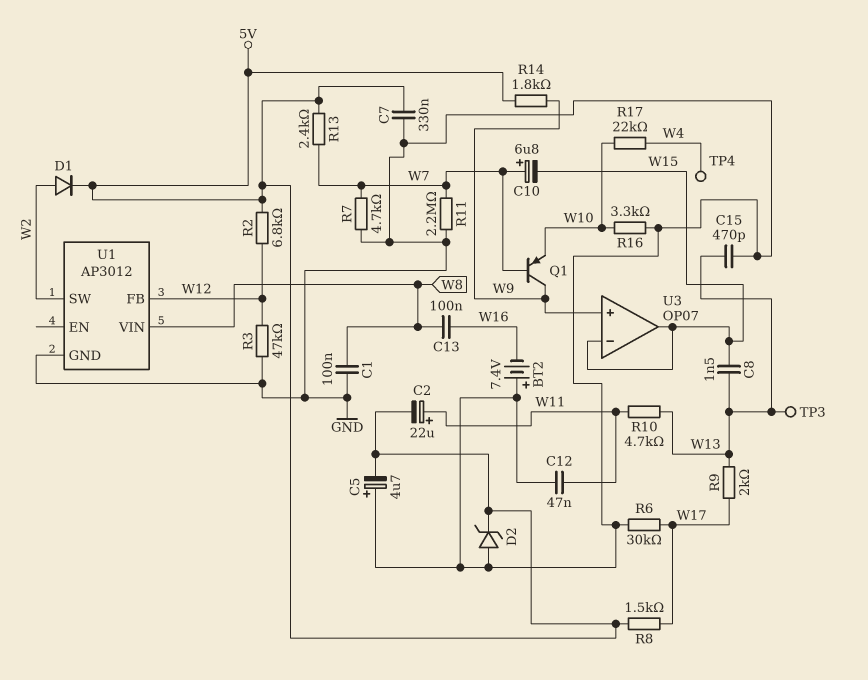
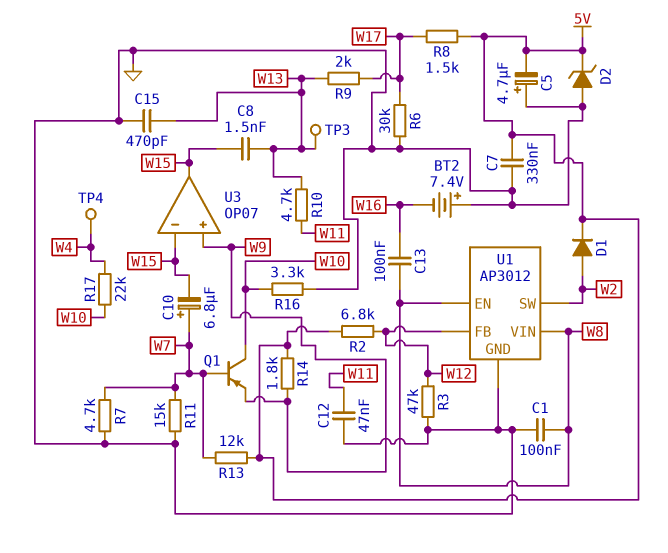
C2: 22uF (plus W11, minus 5V) -> none
Q1: PNP (B W7, C W9, E W10) -> PNP (B W7, C W10, E W9)
R11: 2.2M (GND, W7) -> 15k (GND, W7)
R13: 2.4k (5V, W7) -> 12k (5V, W7)
U1 pin EN: none -> W8

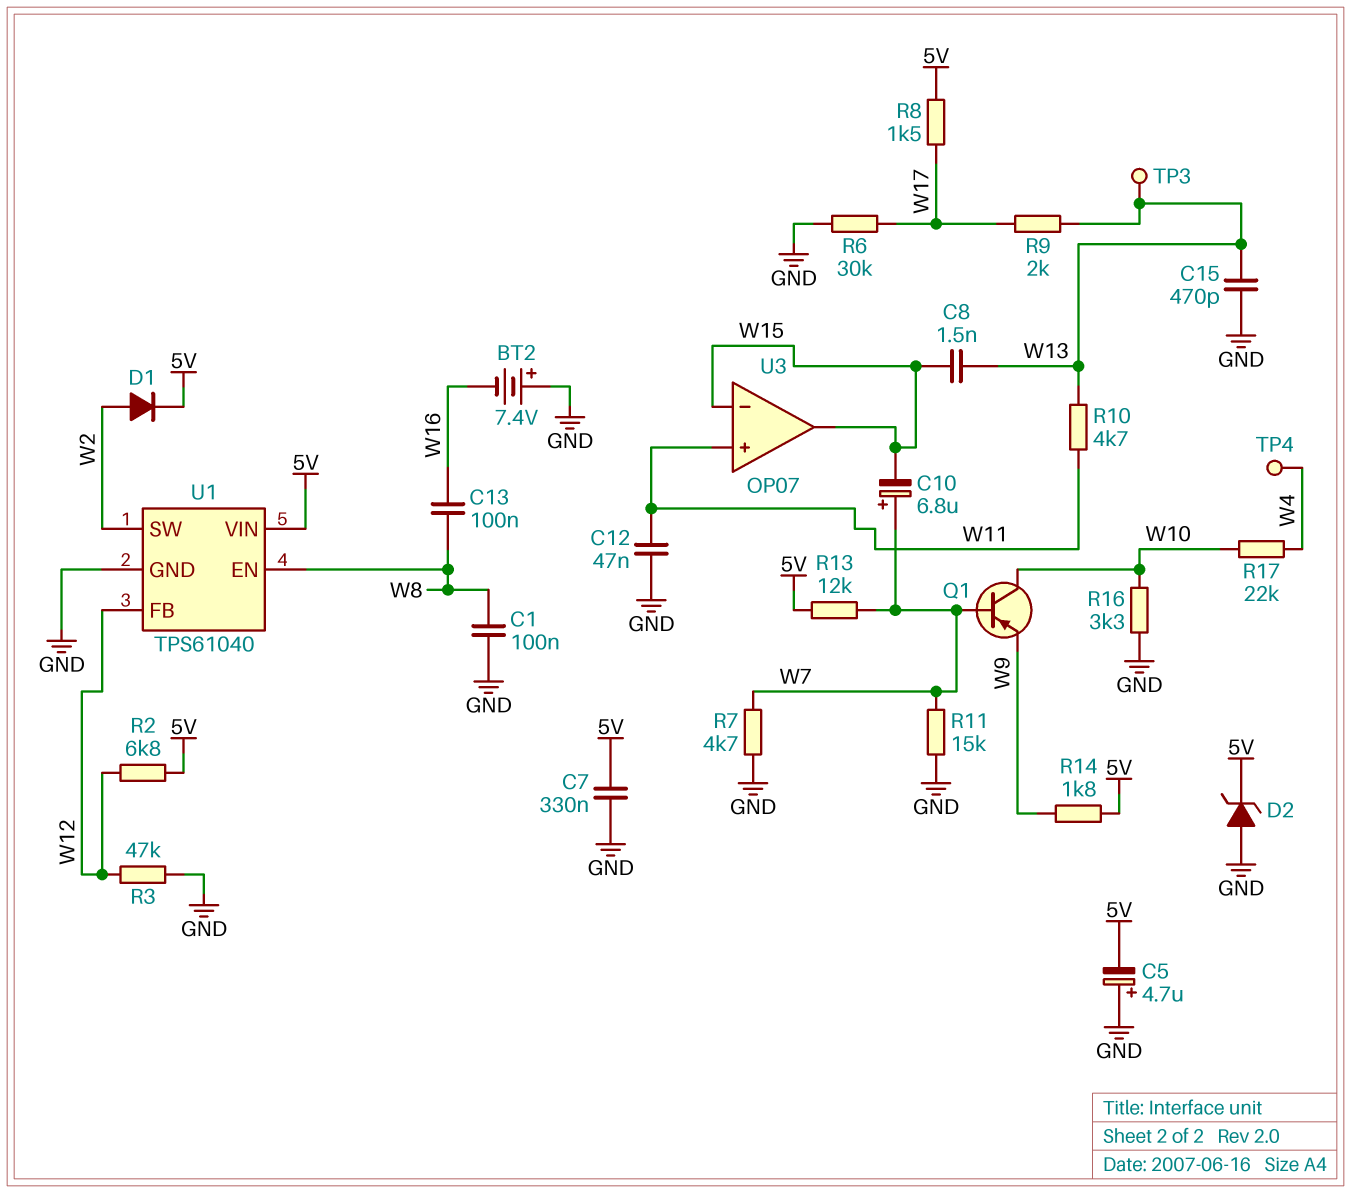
U1: AP3012 -> TPS61040
U1 pin VIN: W8 -> 5V
U3 pin in+: W9 -> W11

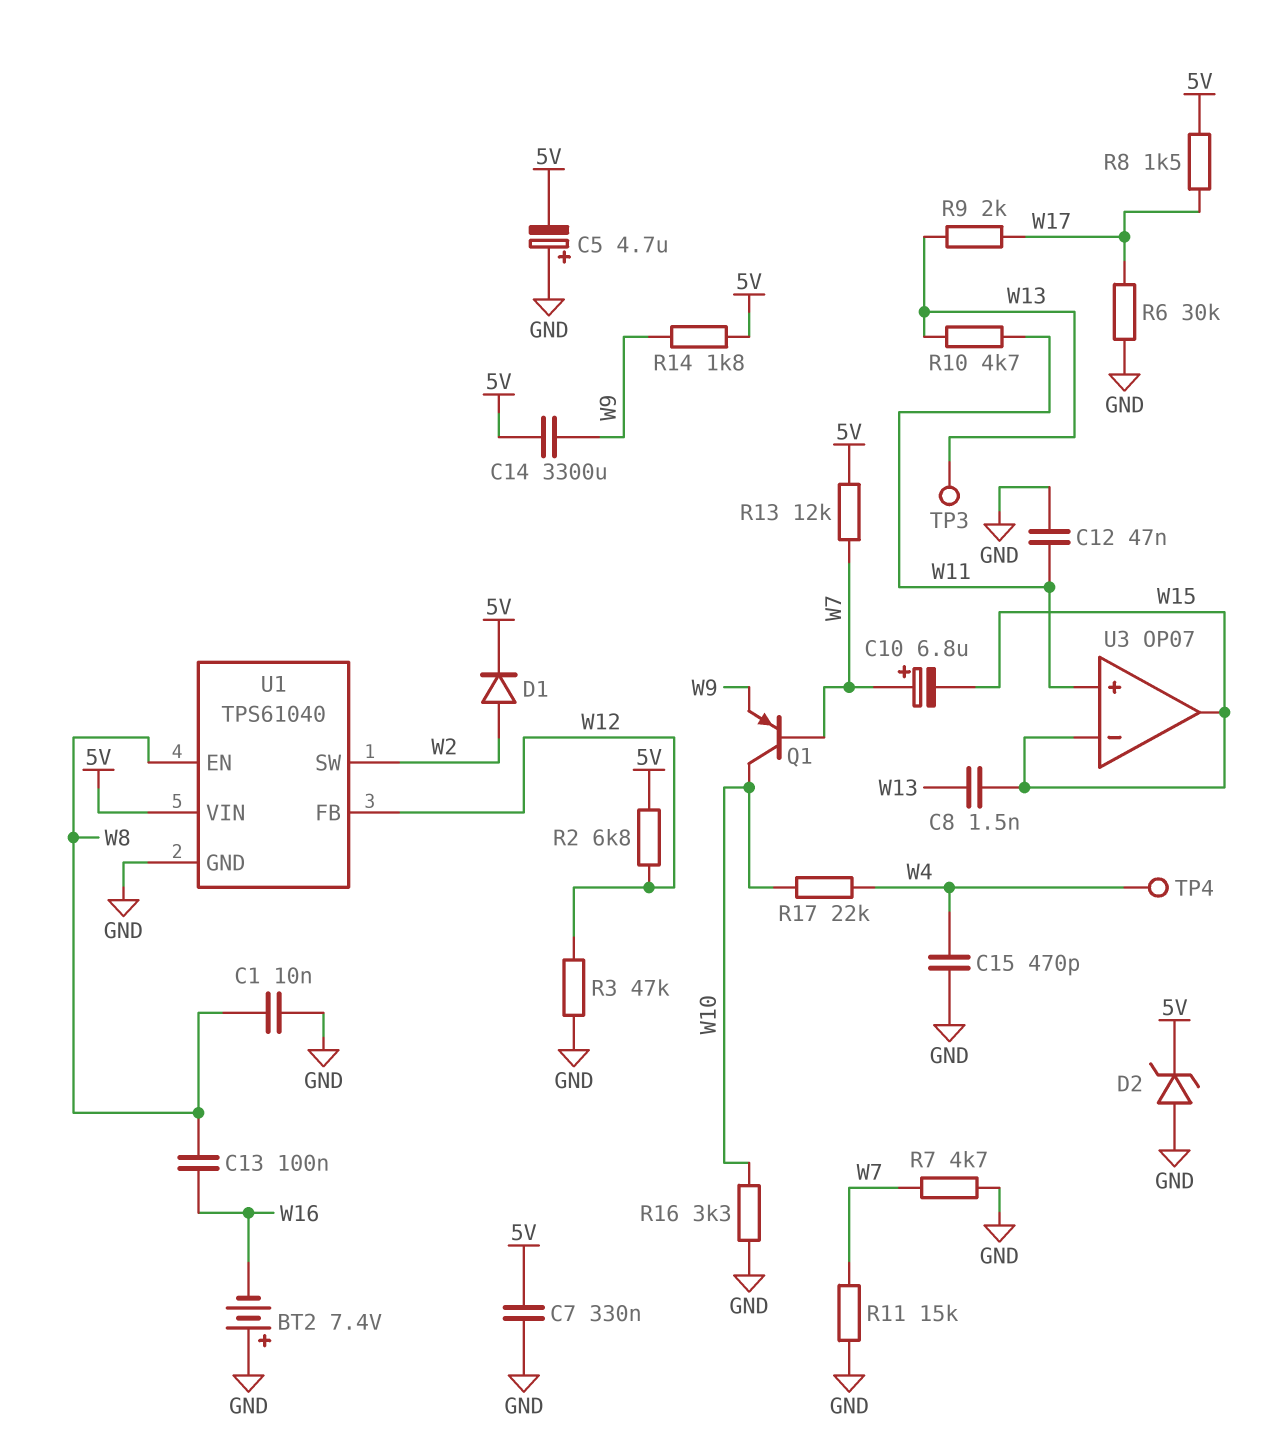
C1: 100nF (GND, W8) -> 10nF (GND, W8)
C14: none -> 3300uF (5V, W9)
C15: 470pF (GND, W13) -> 470pF (GND, W4)

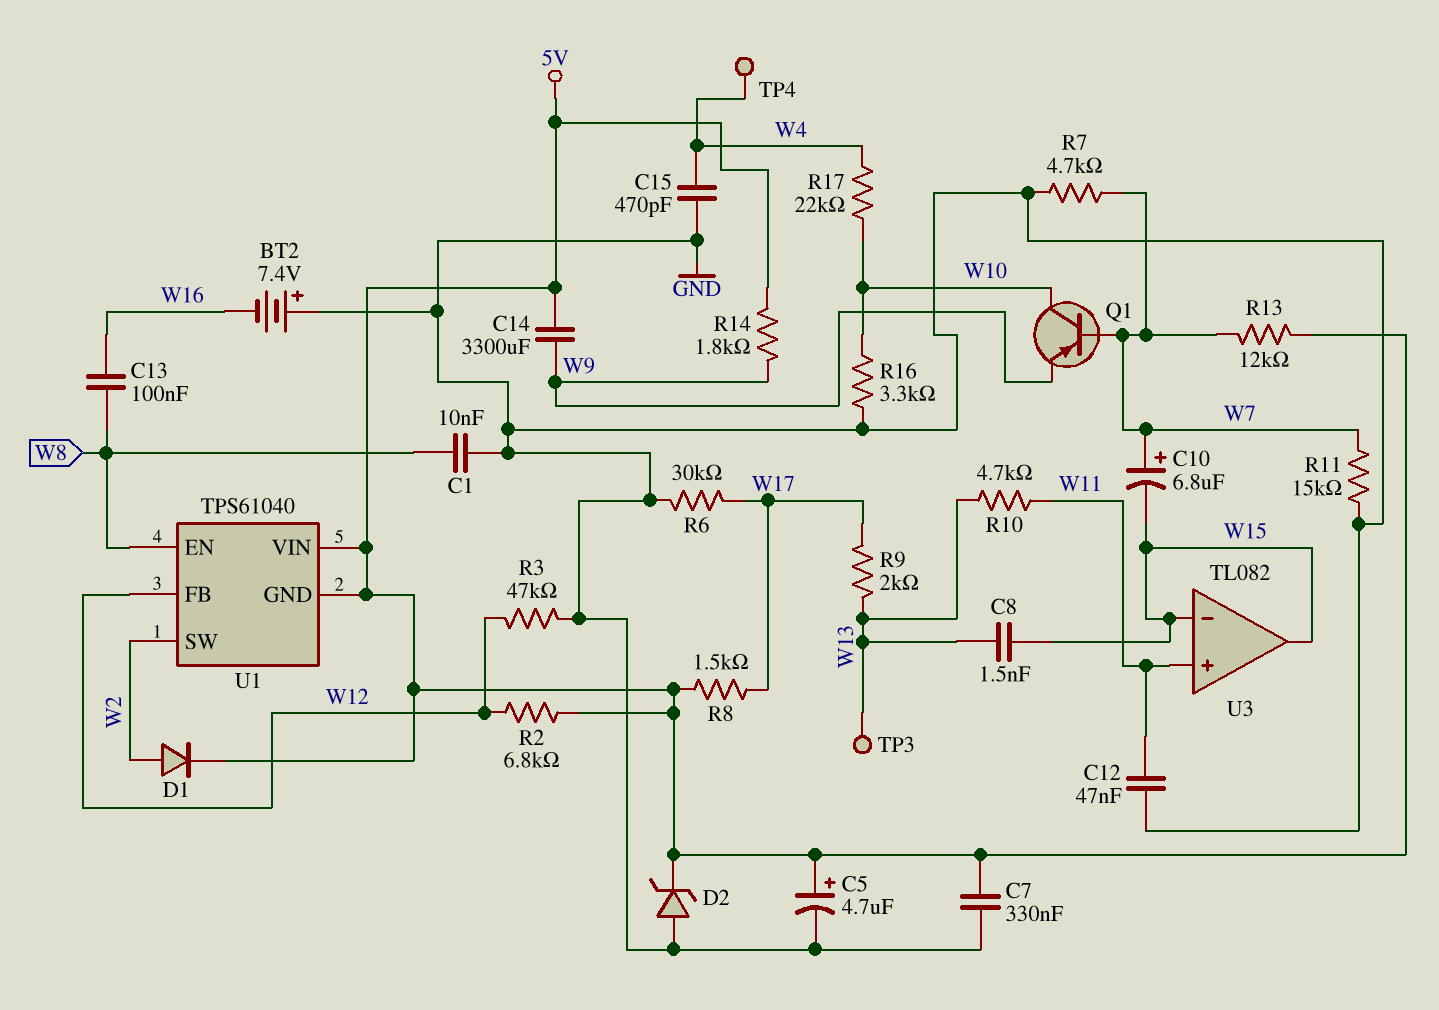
C5: 4.7uF (plus GND, minus 5V) -> 4.7uF (plus 5V, minus GND)
U1 pin GND: GND -> 5V
U3: OP07 -> TL082

